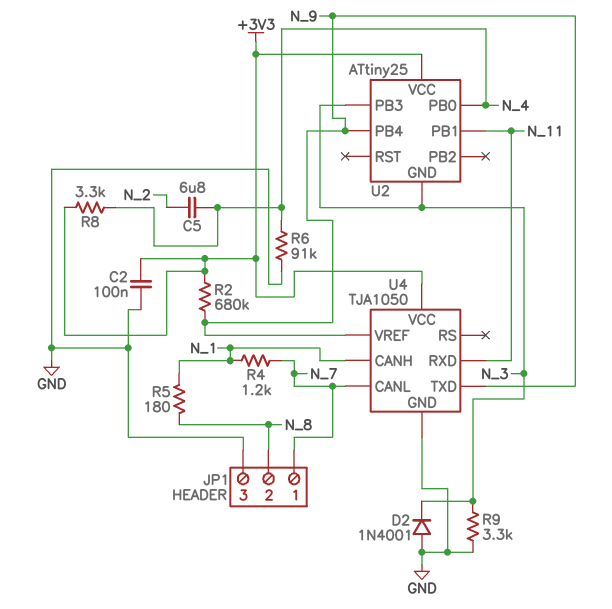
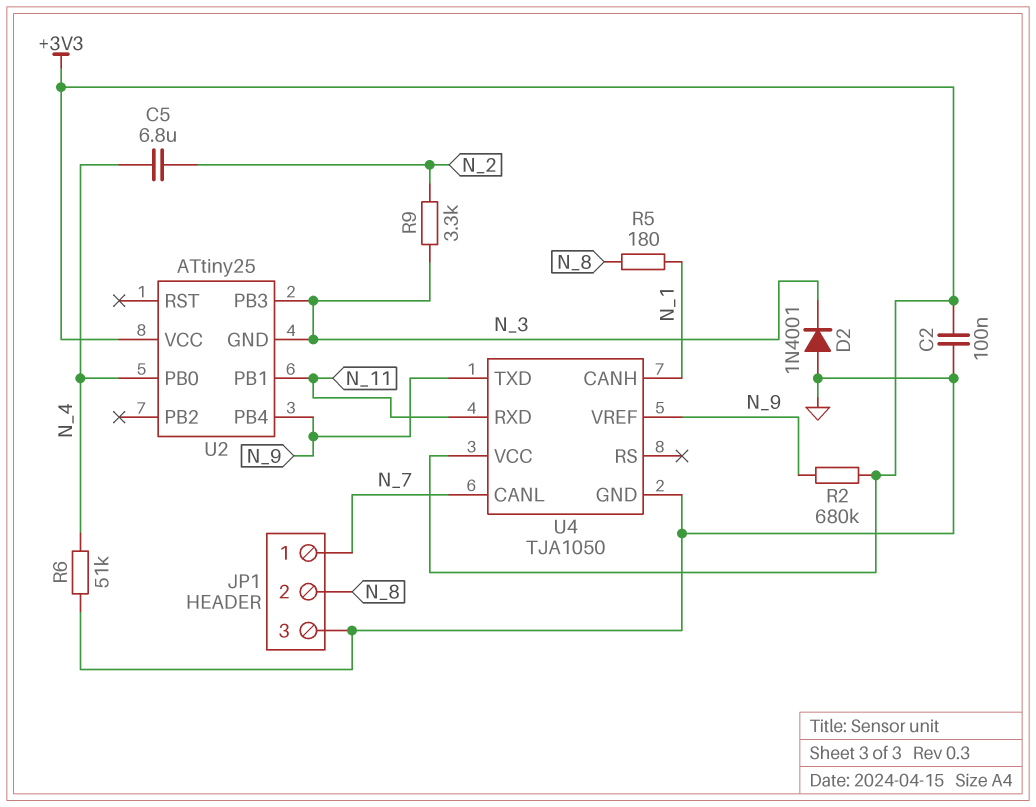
R4: 1.2k (N_1, N_7) -> none
R6: 91k (GND, N_4) -> 51k (GND, N_4)
R8: 3.3k (+3V3, N_4) -> none
R9: 3.3k (GND, N_3) -> 3.3k (N_2, N_3)

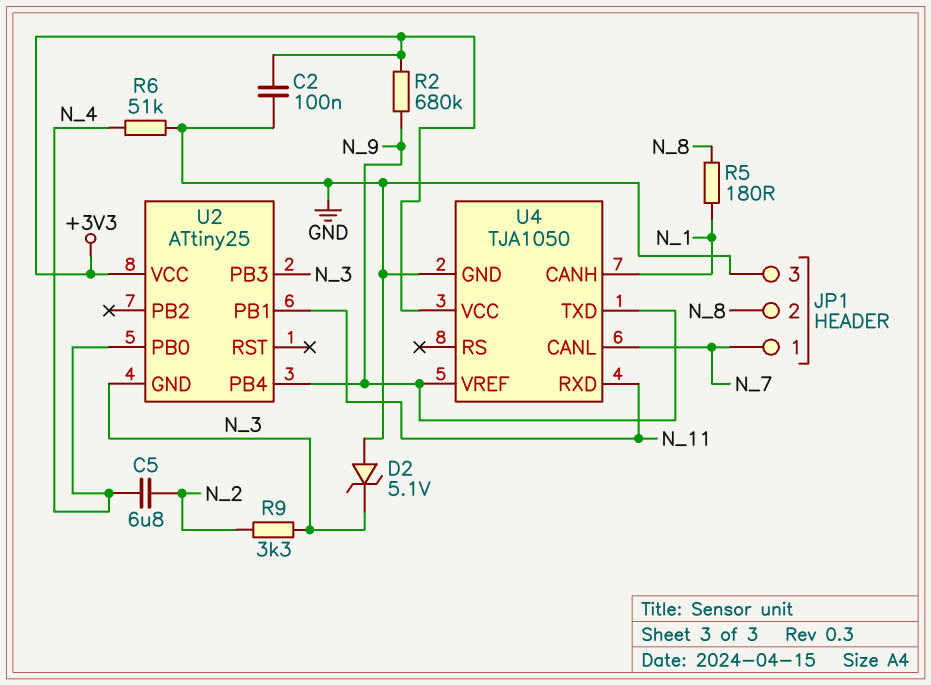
D2: diode 1N4001 (A GND, K N_3) -> zener 5.1V (A GND, K N_3)

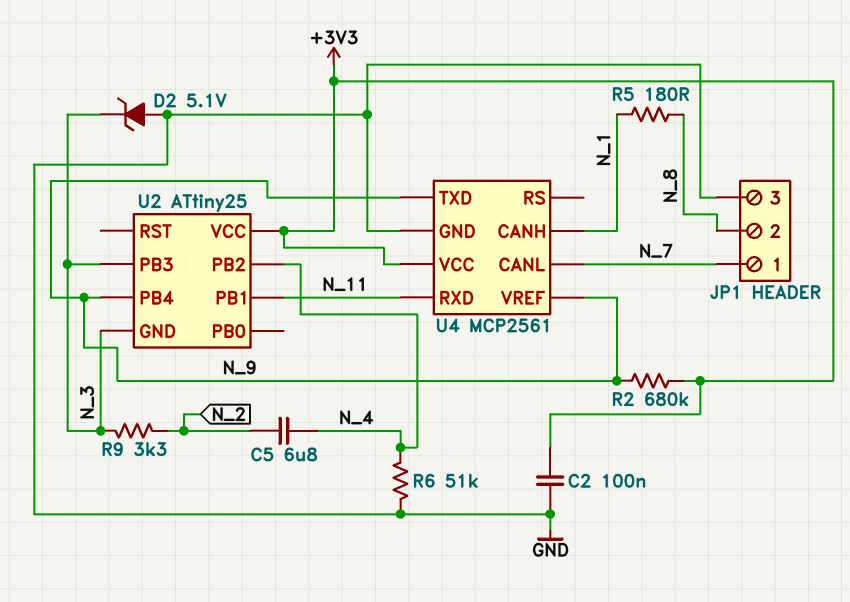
U2 pin PB0: N_4 -> none
U2 pin PB2: none -> N_4
U4: TJA1050 -> MCP2561

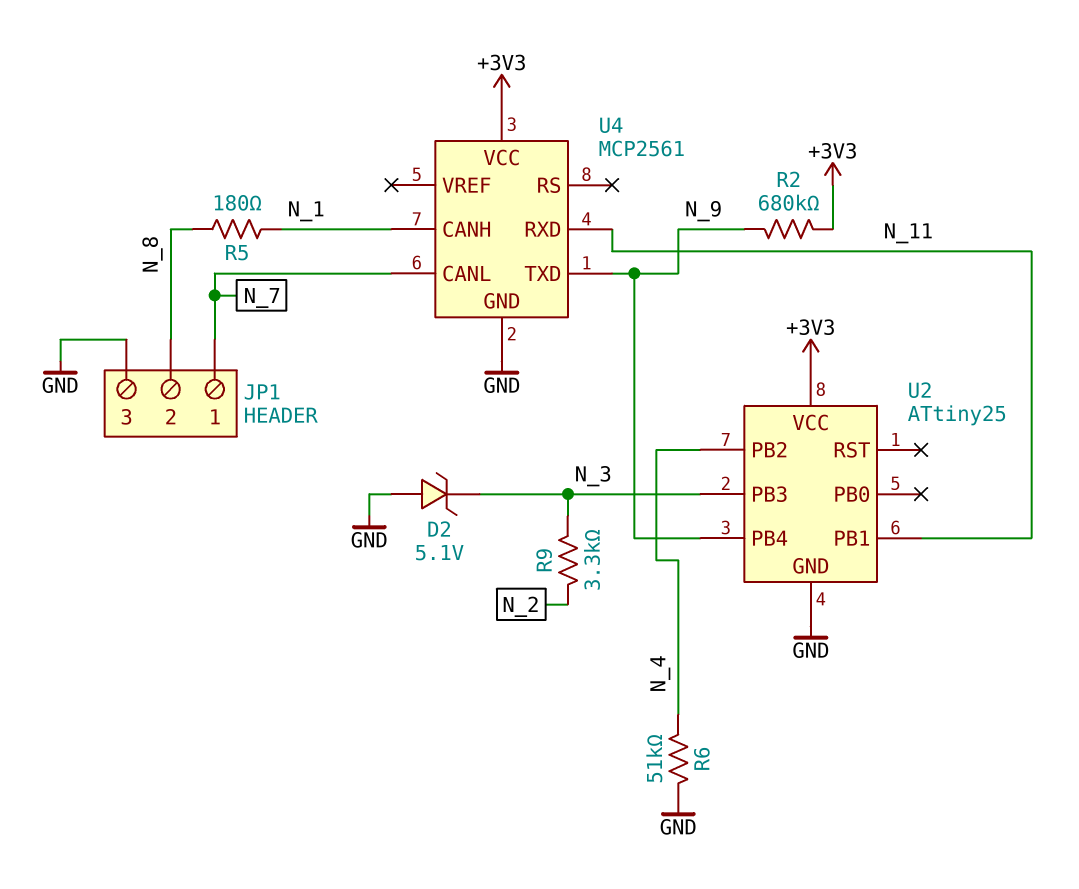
C2: 100nF (+3V3, GND) -> none
C5: 6.8uF (N_2, N_4) -> none
U2 pin GND: N_3 -> GND
U4 pin VREF: N_9 -> none

